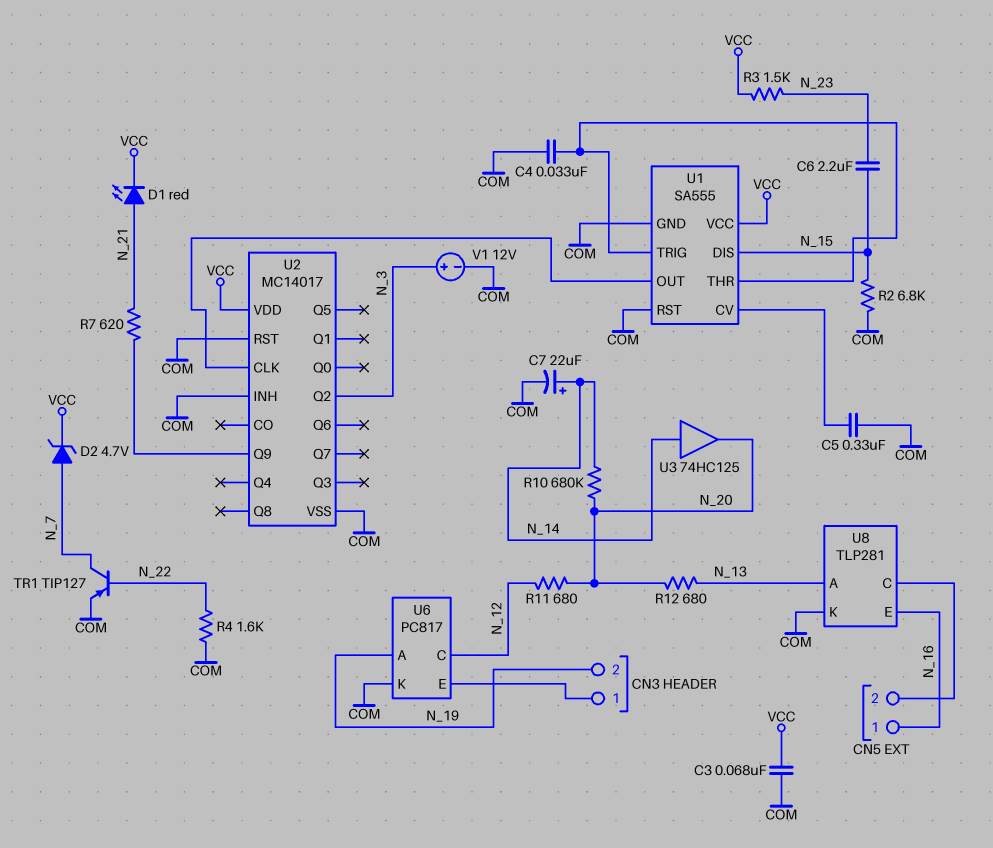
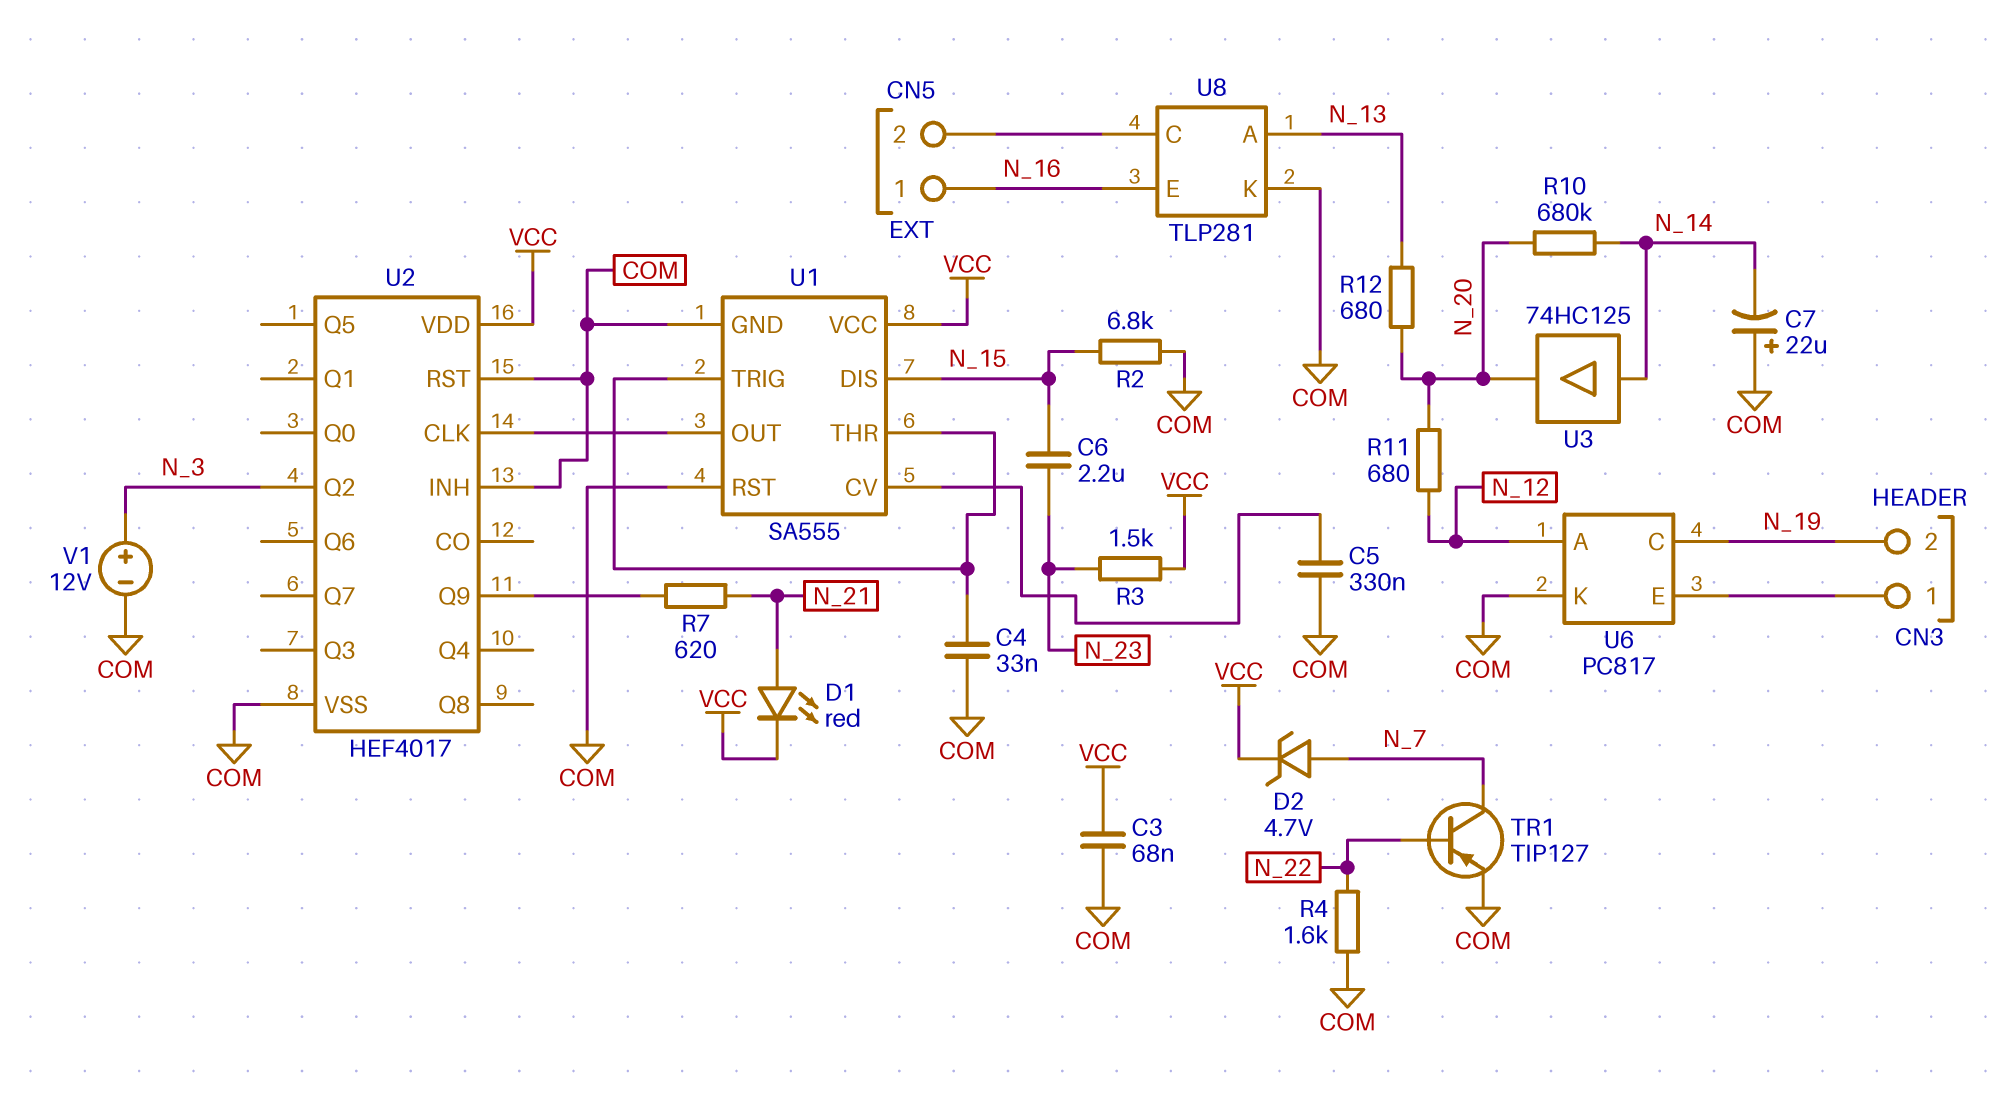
C7: 22uF (plus N_14, minus COM) -> 22uF (plus COM, minus N_14)
U2: MC14017 -> HEF4017
U6 pin A: N_19 -> N_12
U6 pin C: N_12 -> N_19

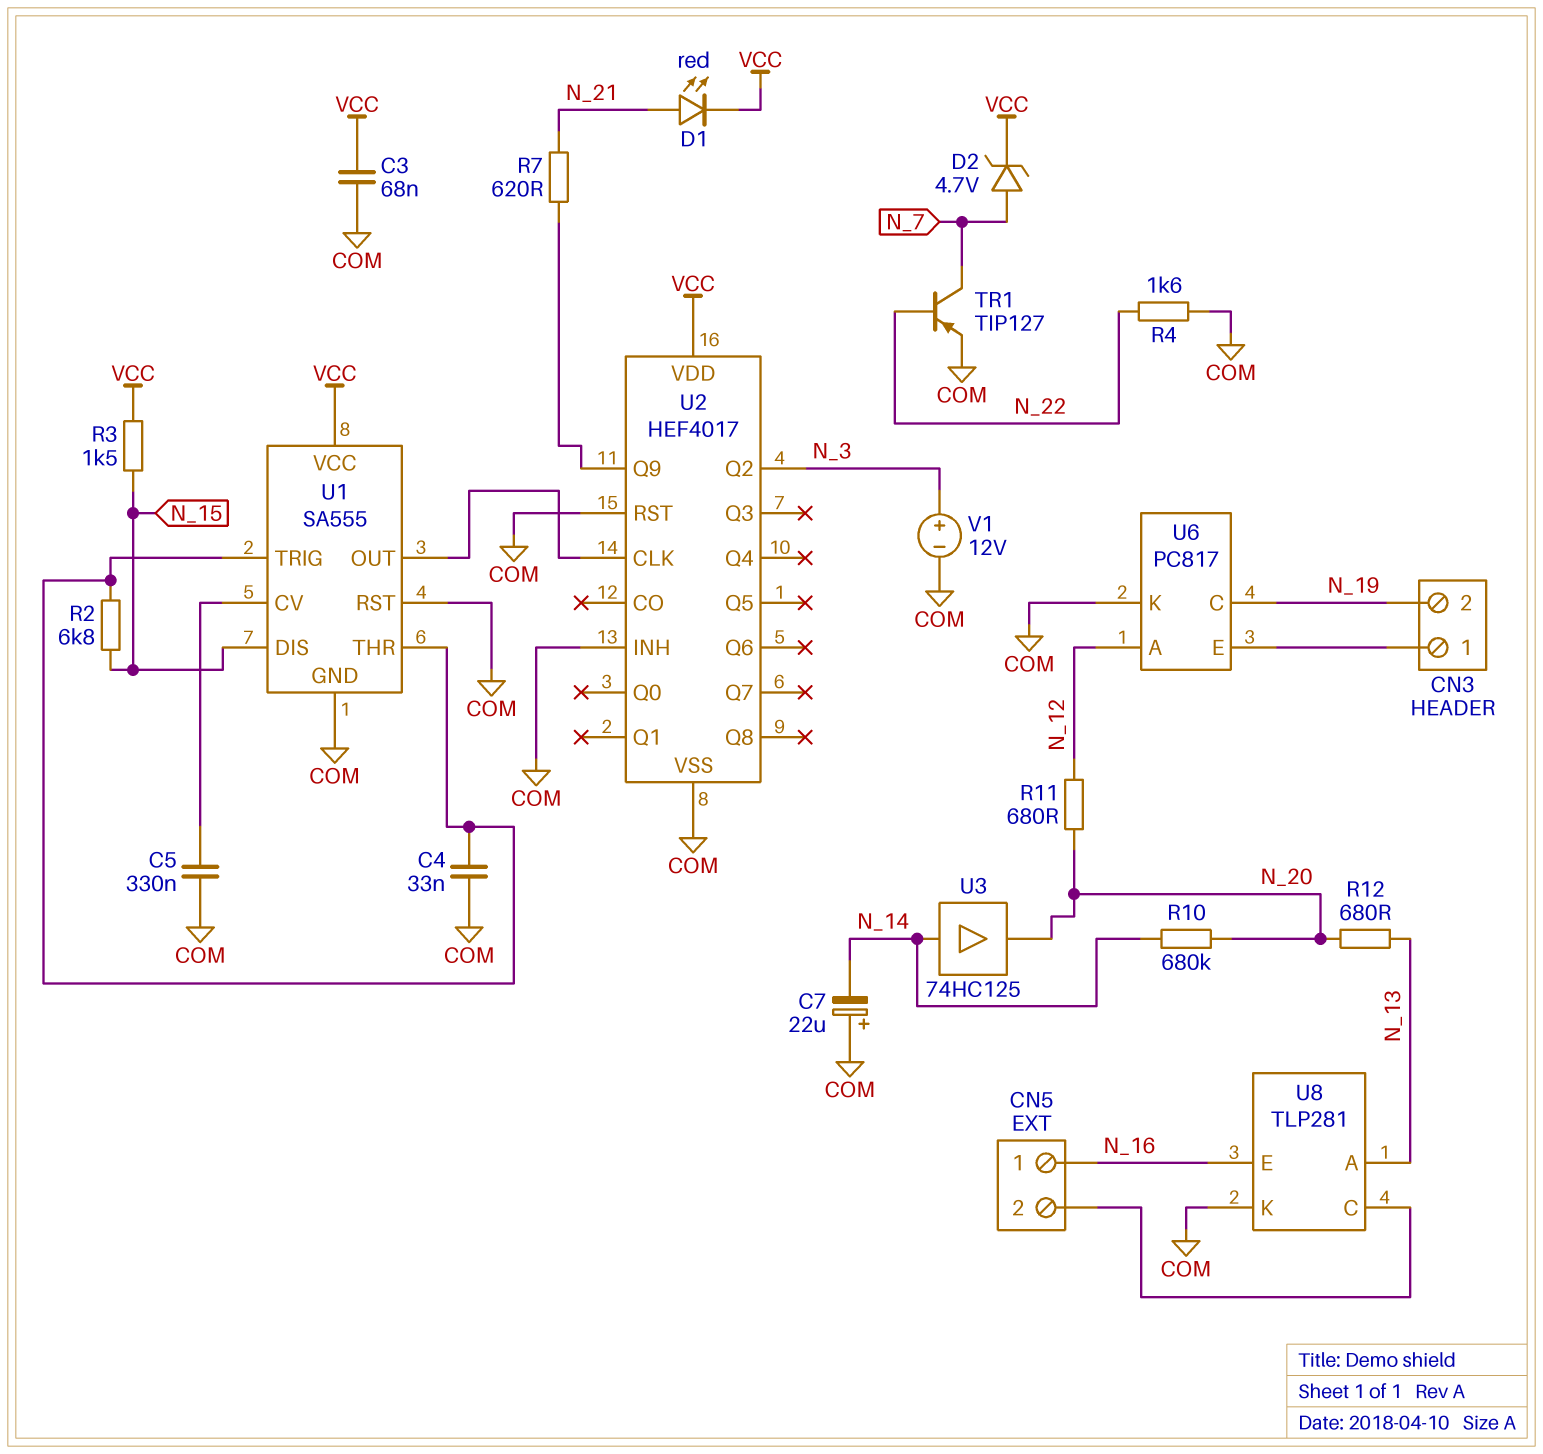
C6: 2.2uF (N_15, N_23) -> none
R2: 6.8k (COM, N_15) -> 6.8k (N_15, U1/THR)
R3: 1.5k (N_23, VCC) -> 1.5k (N_15, VCC)

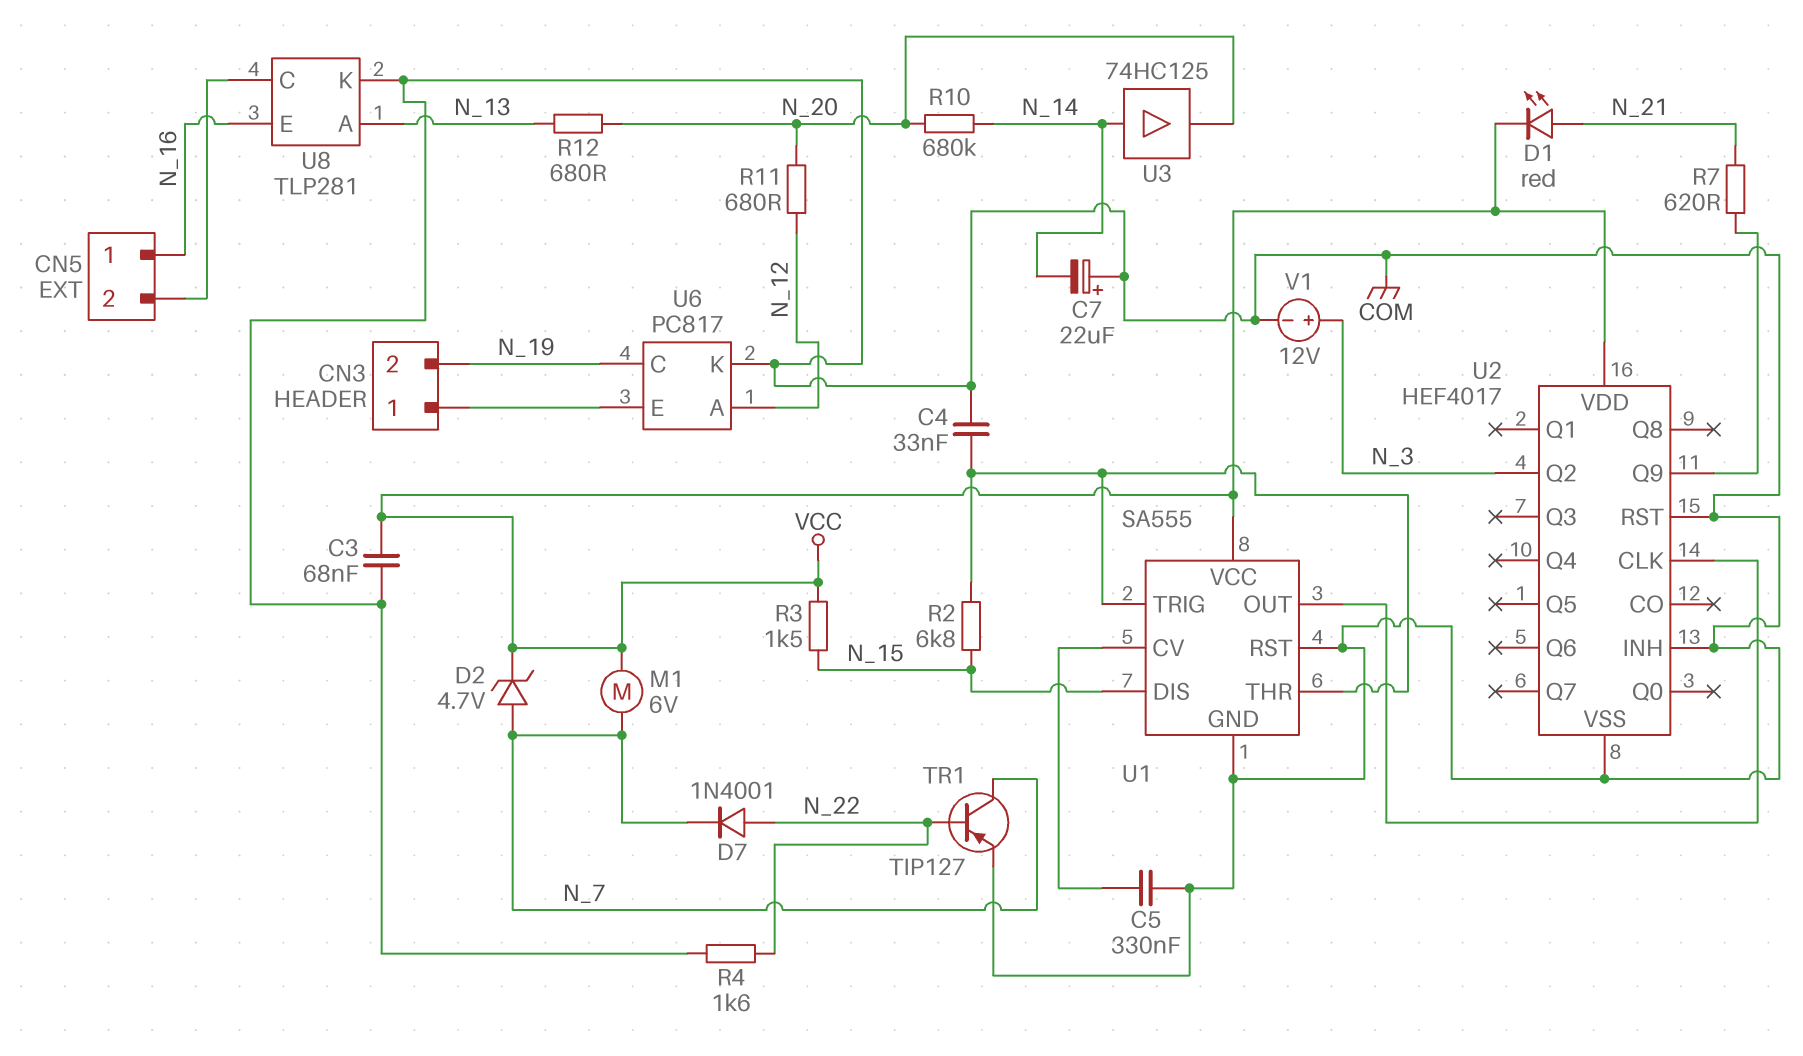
D7: none -> diode 1N4001 (A N_22, K N_7)
M1: none -> motor 6V (N_7, VCC)

